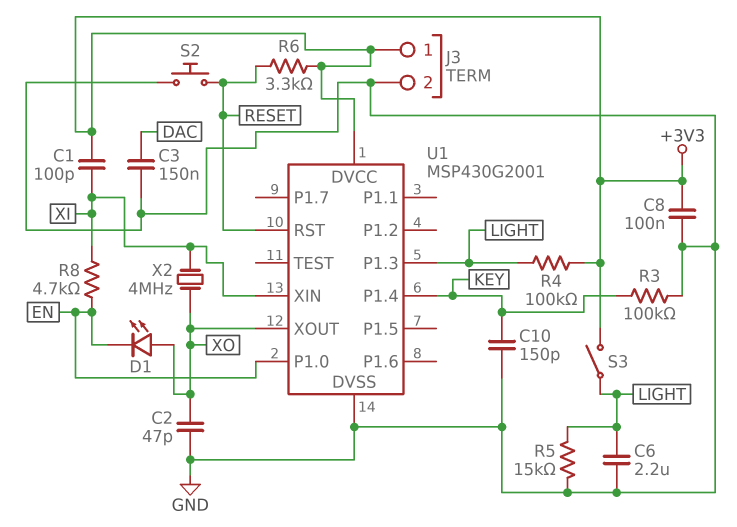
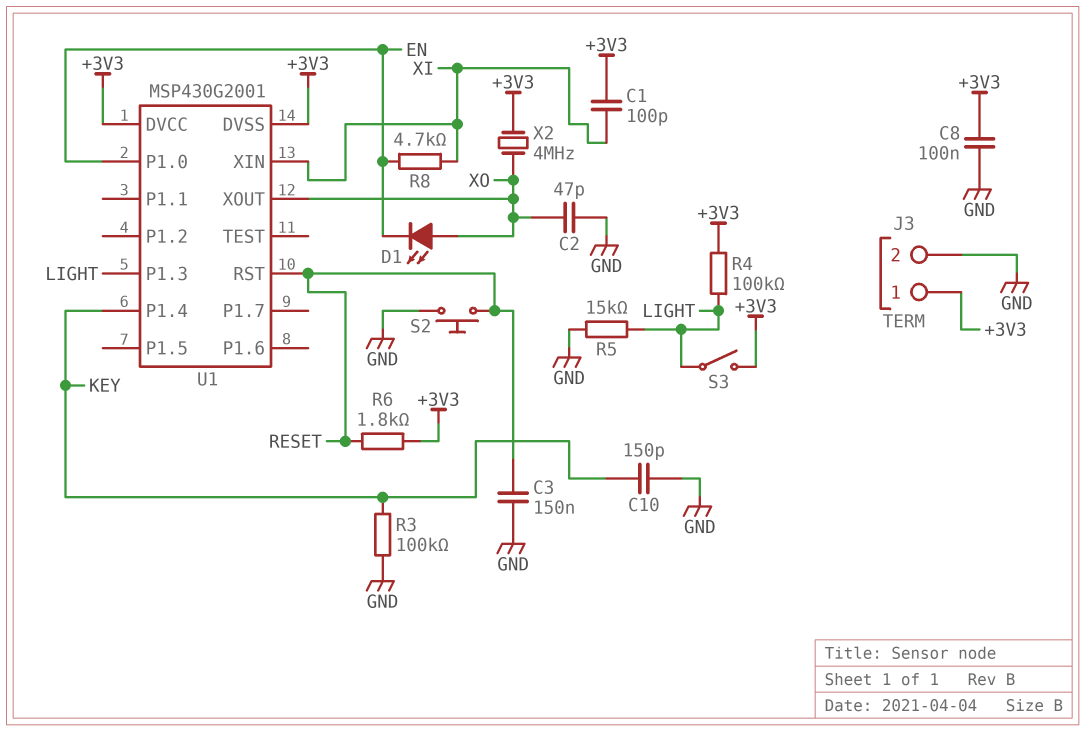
C3: 150nF (DAC, GND) -> 150nF (GND, RESET)
C6: 2.2uF (GND, LIGHT) -> none
R6: 3.3k (+3V3, RESET) -> 1.8k (+3V3, RESET)
U1 pin DVSS: GND -> +3V3
X2: 4MHz (XI, XO) -> 4MHz (+3V3, XO)

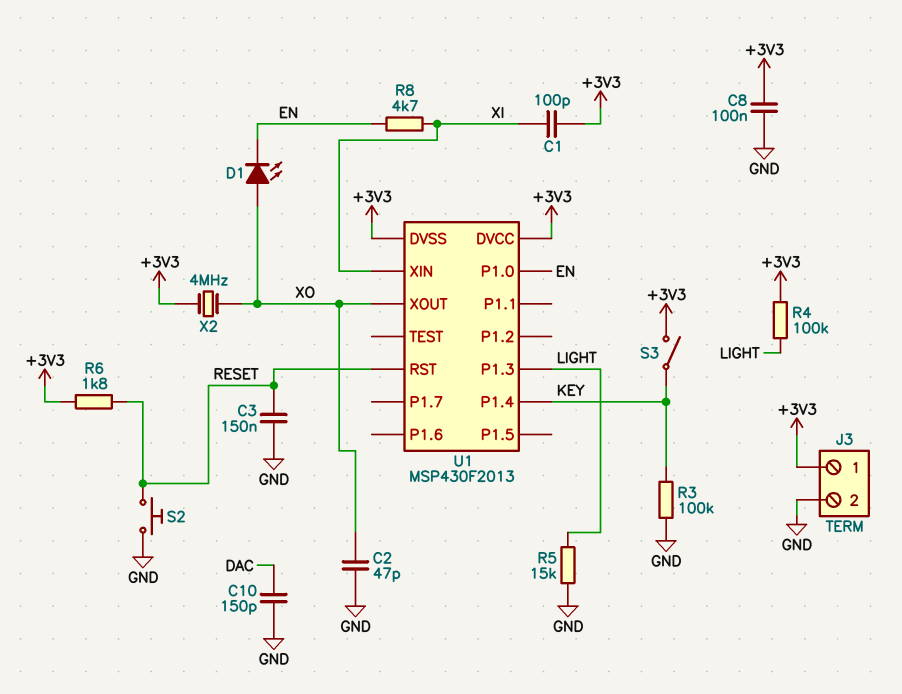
C10: 150pF (GND, KEY) -> 150pF (DAC, GND)
S3: switch (+3V3, LIGHT) -> switch (+3V3, KEY)
U1: MSP430G2001 -> MSP430F2013

